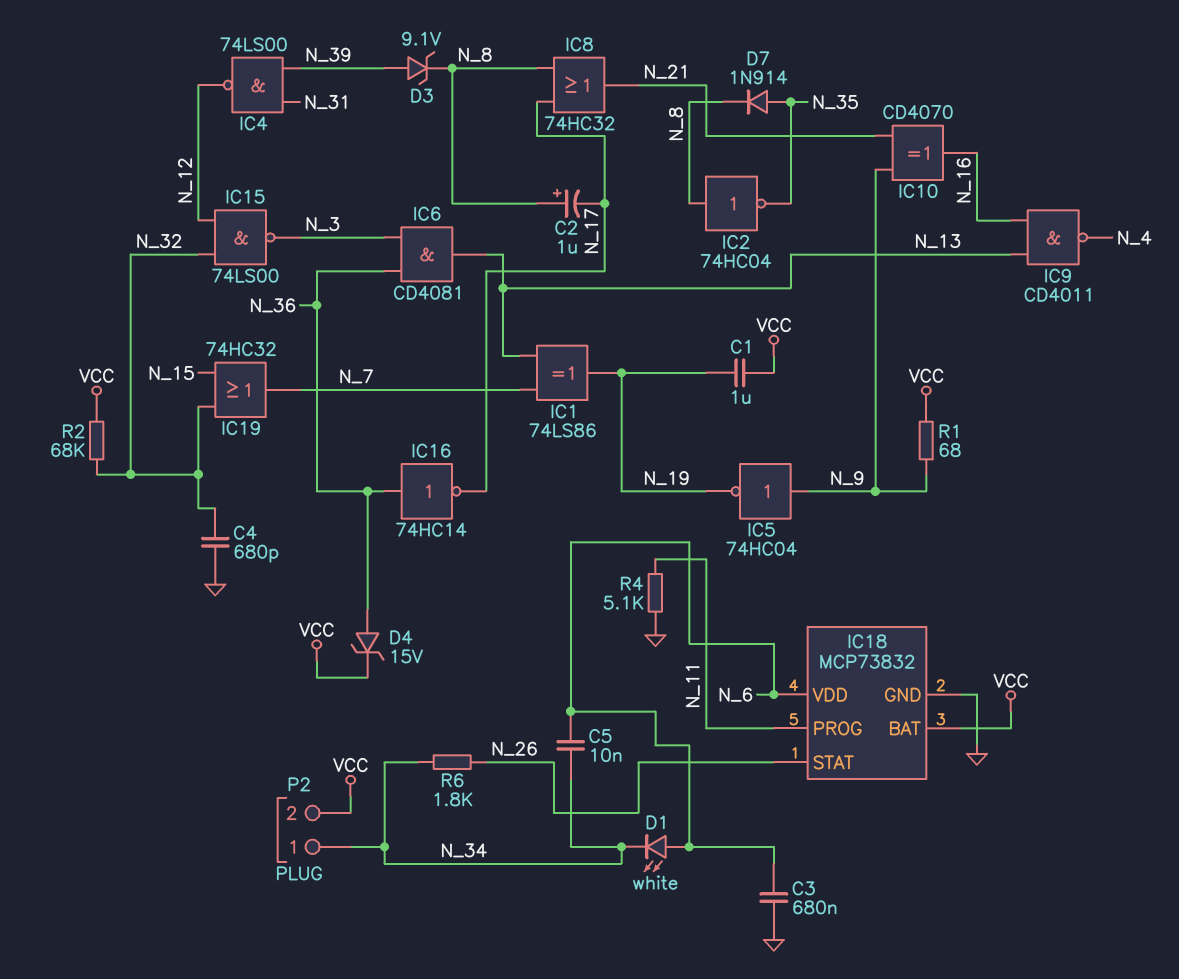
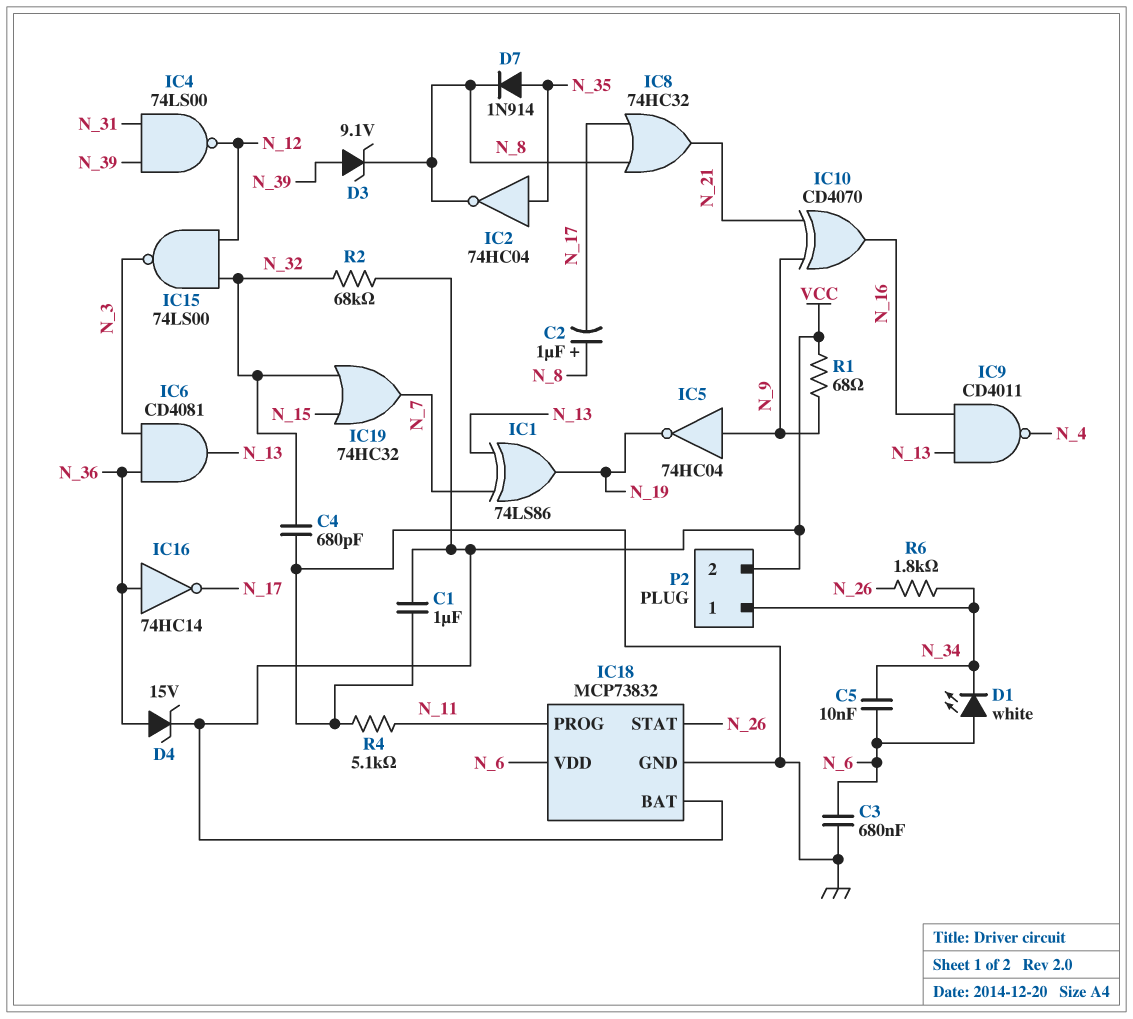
C1: 1uF (N_19, VCC) -> 1uF (GND, VCC)
IC2: NOT 74HC04 (in N_8, out N_35) -> NOT 74HC04 (in N_35, out N_8)

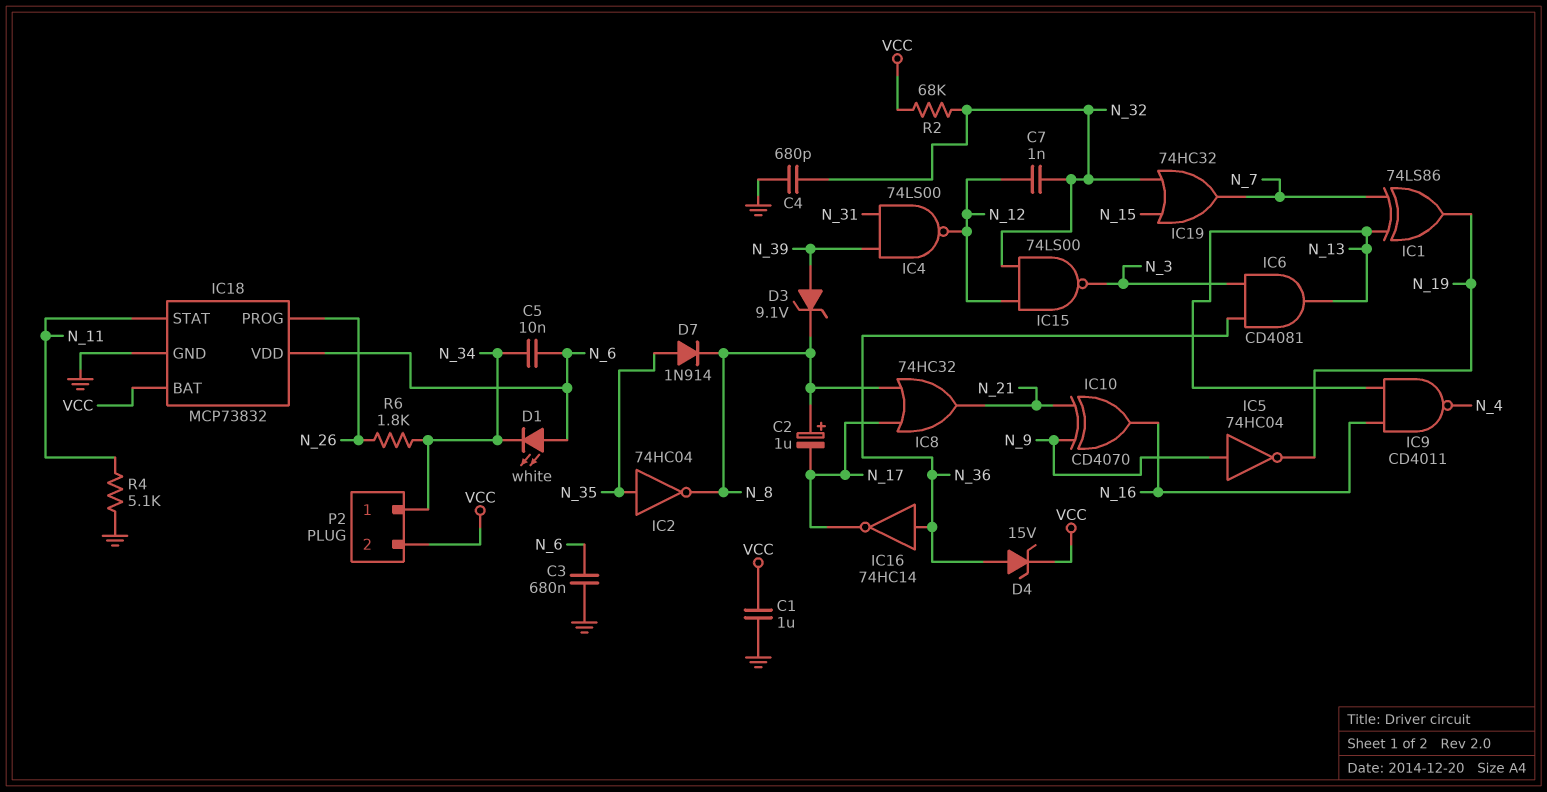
C7: none -> 1nF (N_12, N_32)
IC18 pin PROG: N_11 -> N_26
IC18 pin STAT: N_26 -> N_11
R1: 68 (N_9, VCC) -> none

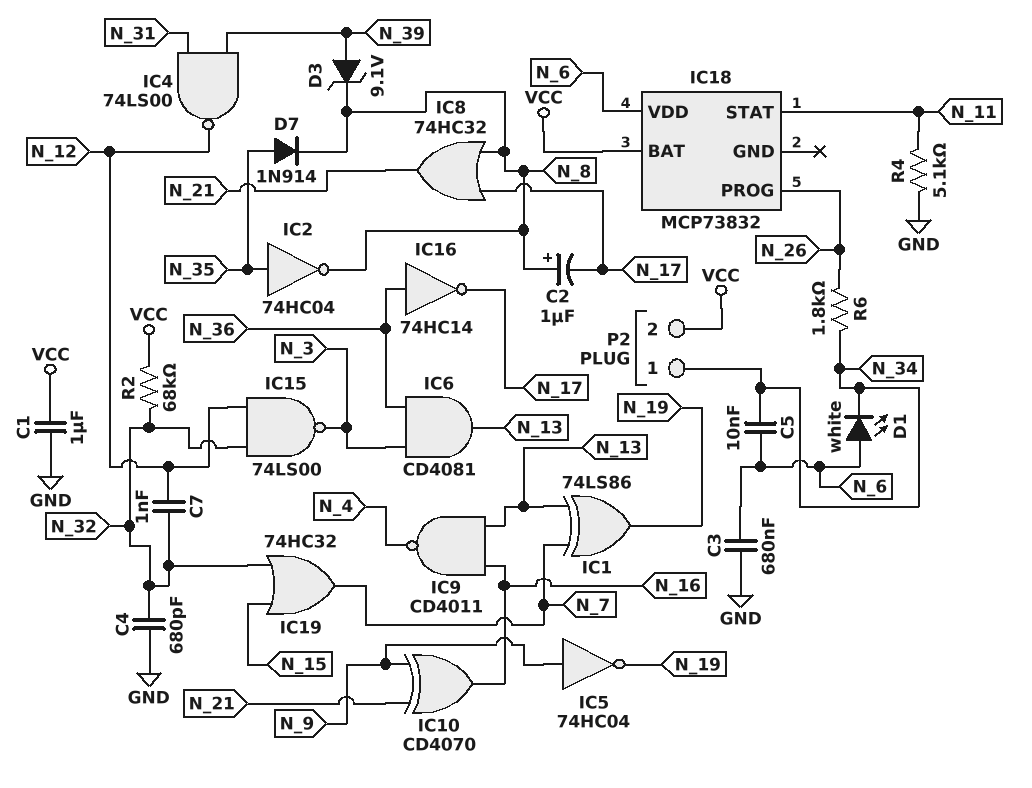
D4: zener 15V (A N_36, K VCC) -> none
IC18 pin GND: GND -> none

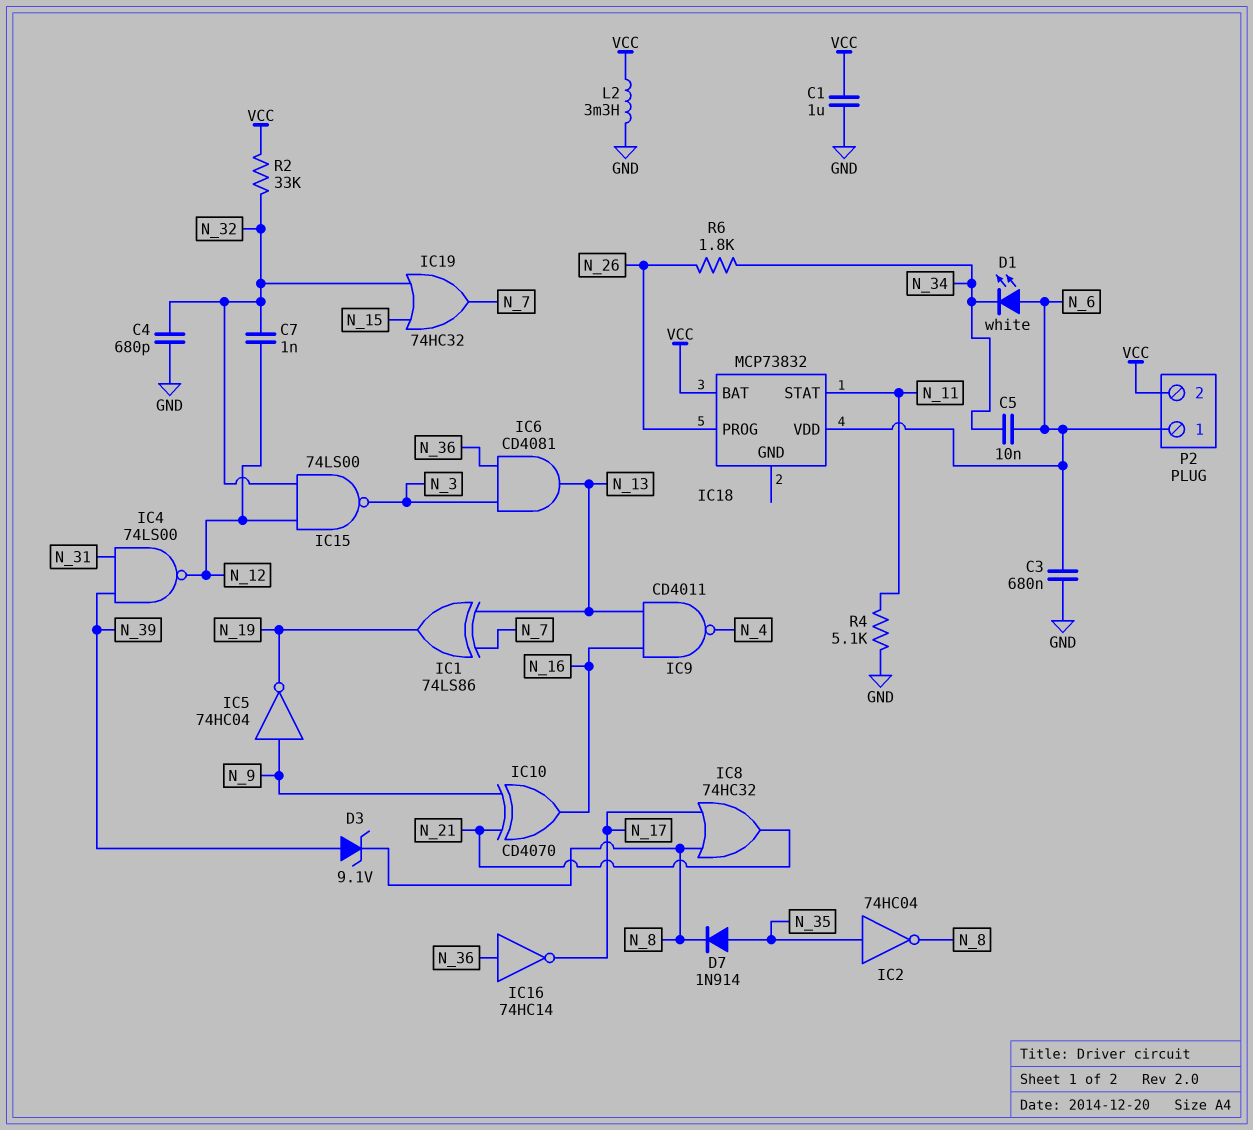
C2: 1uF (plus N_8, minus N_17) -> none
L2: none -> 3.3mH (GND, VCC)
P2 pin 1: N_34 -> N_6
R2: 68k (N_32, VCC) -> 33k (N_32, VCC)

